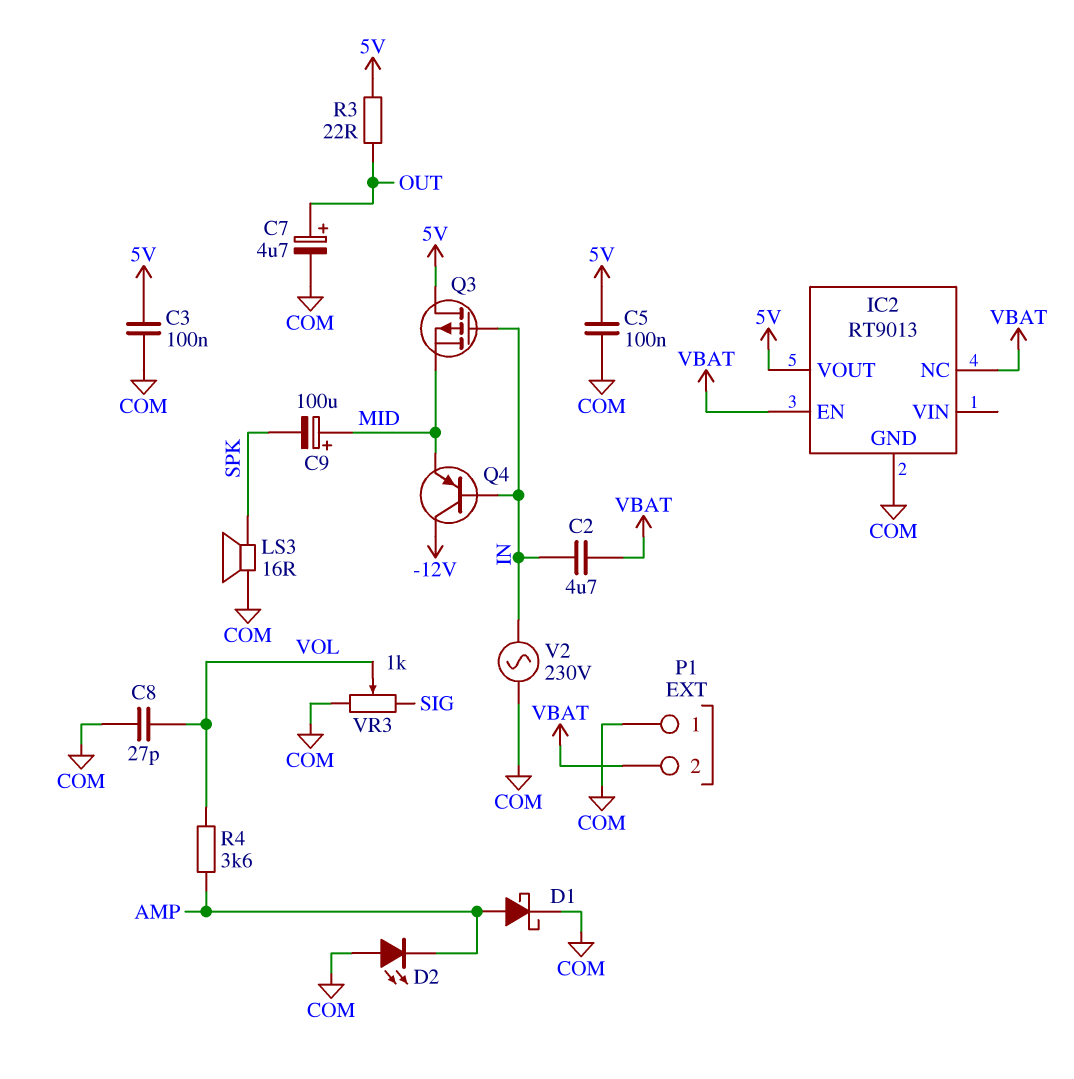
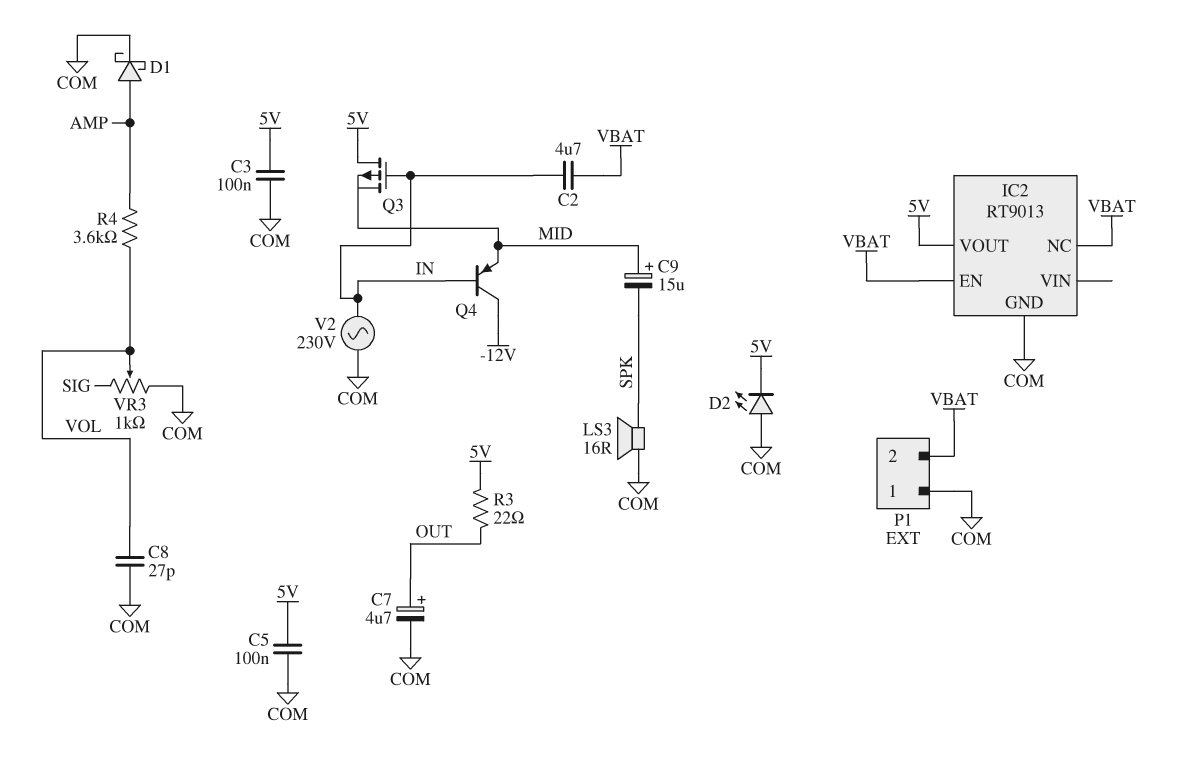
C9: 100uF (plus MID, minus SPK) -> 15uF (plus MID, minus SPK)
D2: LED (A COM, K AMP) -> LED (A COM, K 5V)

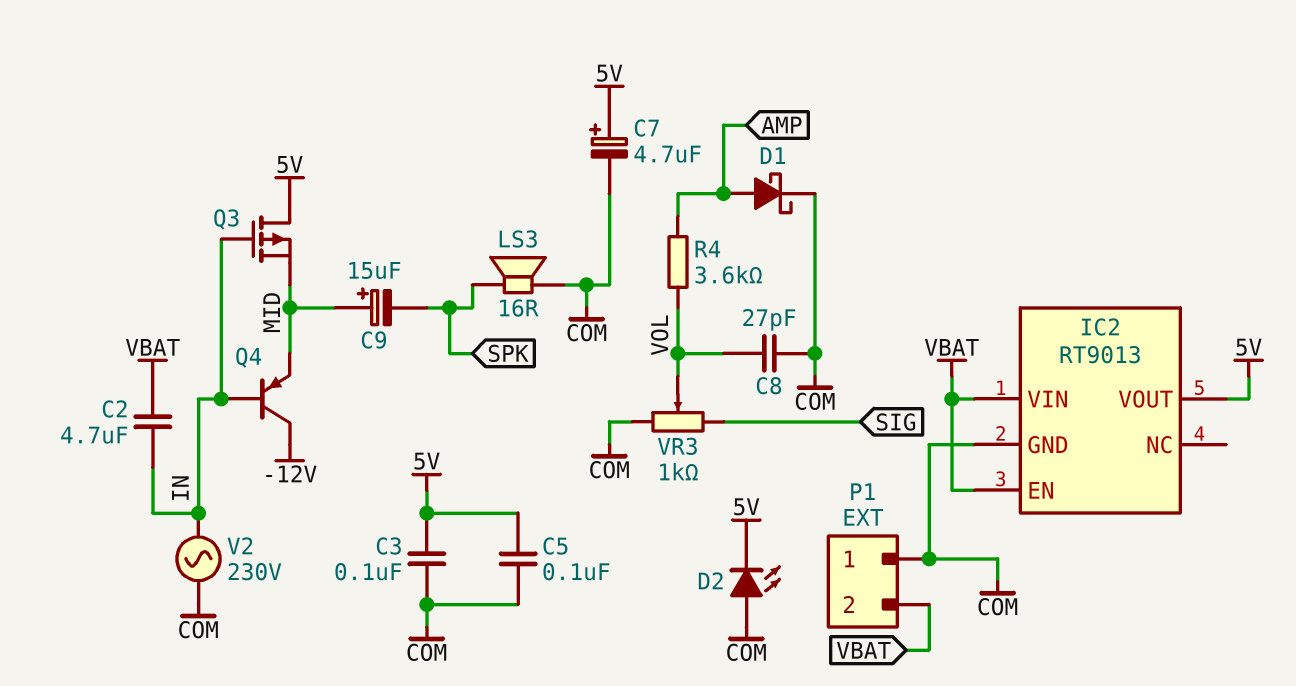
C7: 4.7uF (plus OUT, minus COM) -> 4.7uF (plus 5V, minus COM)
IC2 pin NC: VBAT -> none
IC2 pin VIN: none -> VBAT
R3: 22 (5V, OUT) -> none

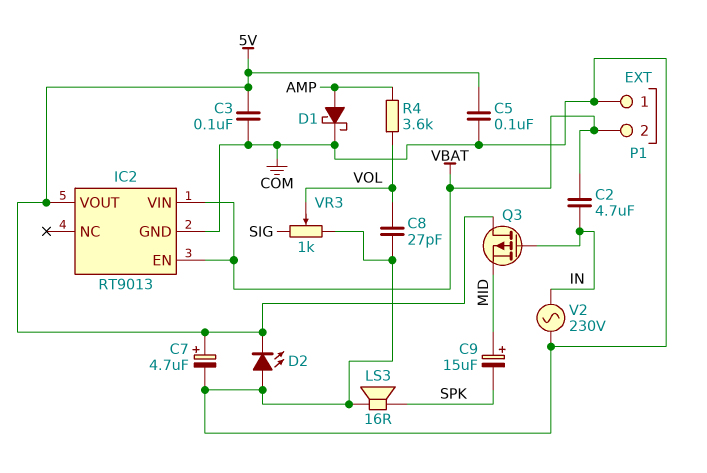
Q4: PNP (B IN, C -12V, E MID) -> none

